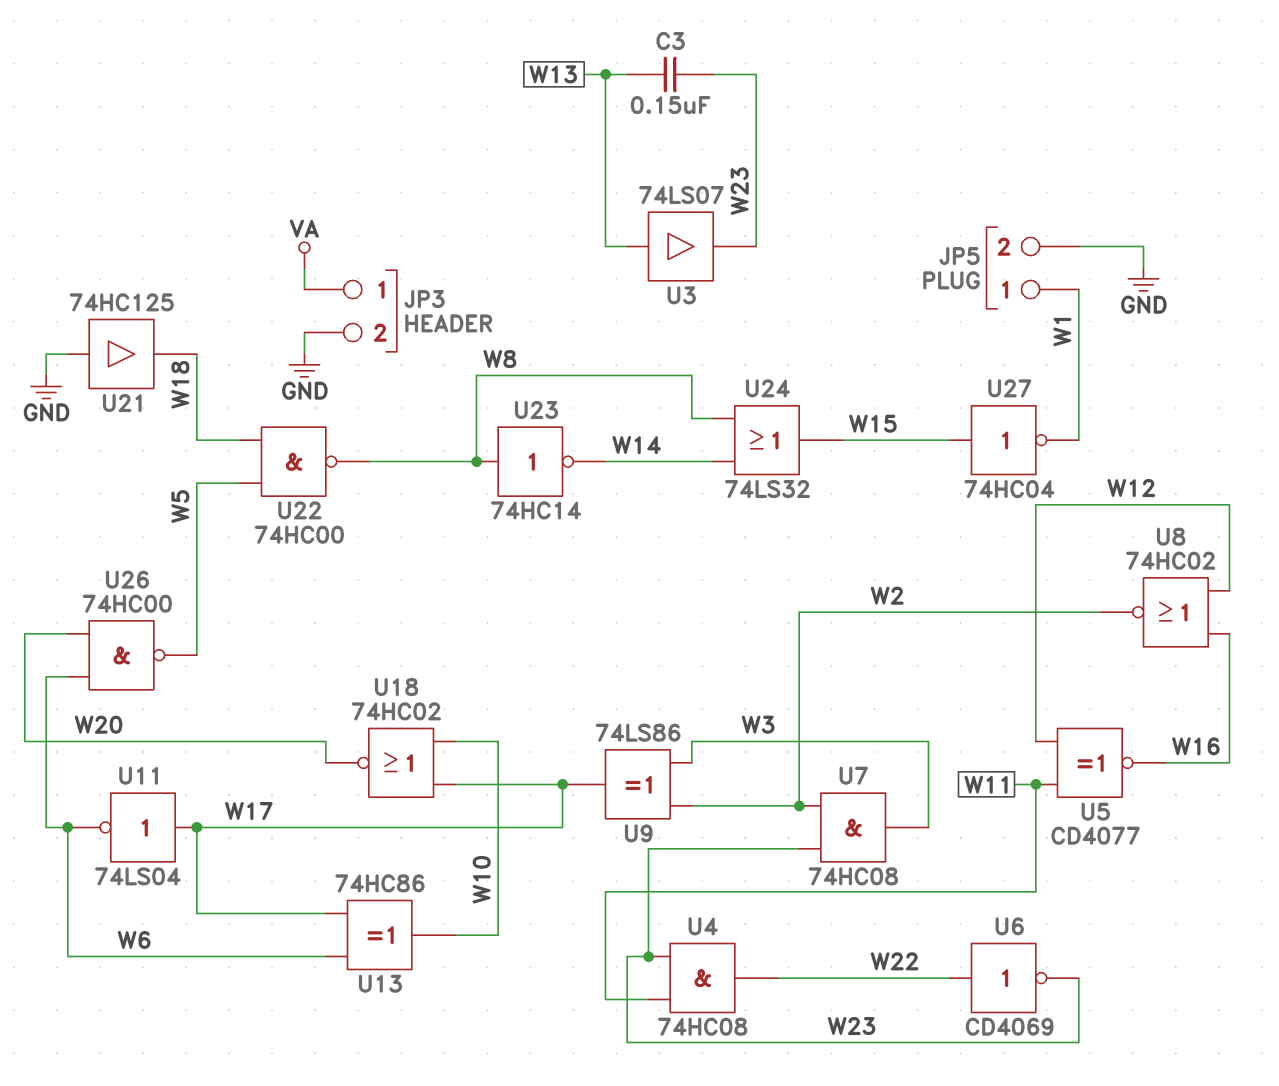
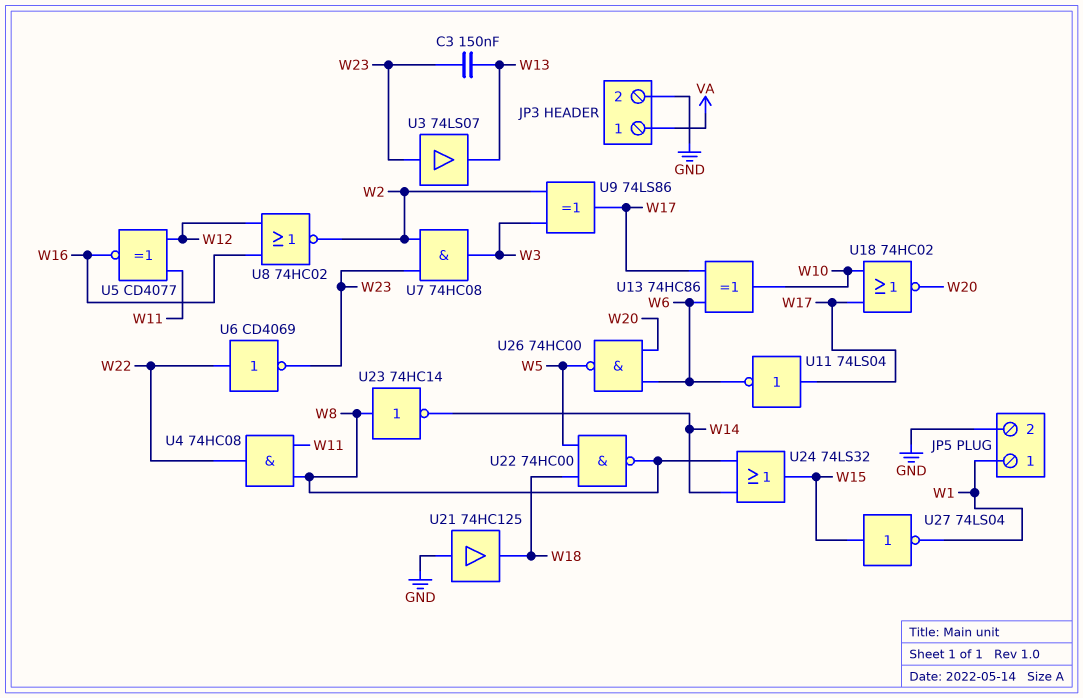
U3: buffer 74LS07 (in W13, out W23) -> buffer 74LS07 (in W23, out W13)
U4: AND 74HC08 (in W11, in W23, out W22) -> AND 74HC08 (in W8, in W11, out W22)
U27: NOT 74HC04 (in W15, out W1) -> NOT 74LS04 (in W15, out W1)

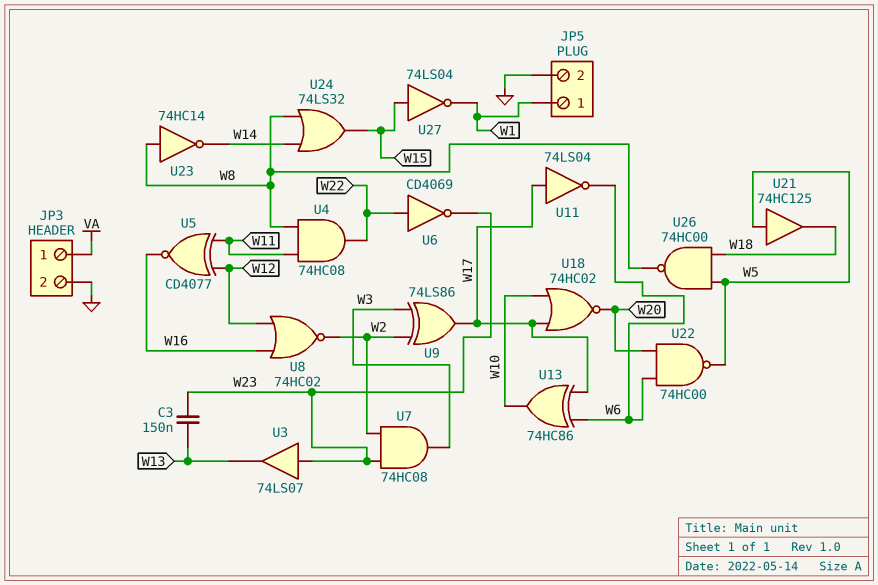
U21: buffer 74HC125 (in GND, out W18) -> buffer 74HC125 (in W5, out W18)
U22: NAND 74HC00 (in W5, in W18, out W8) -> NAND 74HC00 (in W6, in W20, out W5)
U26: NAND 74HC00 (in W6, in W20, out W5) -> NAND 74HC00 (in W5, in W18, out W8)

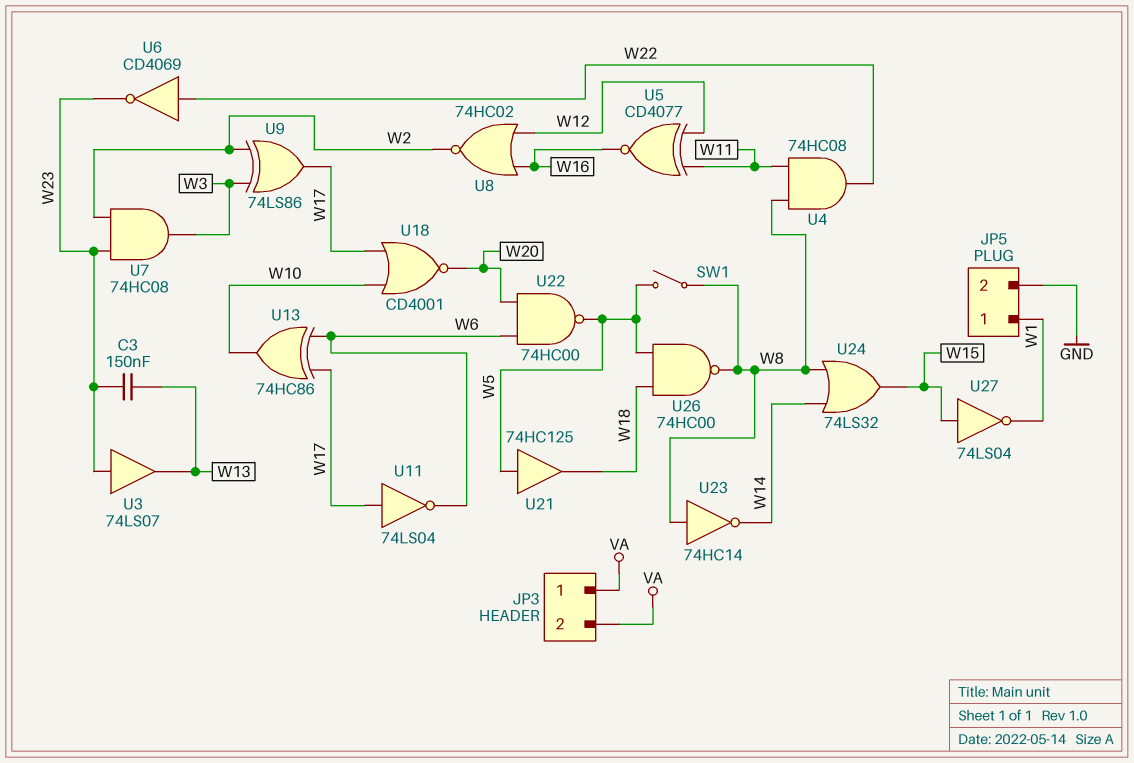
JP3 pin 2: GND -> VA
SW1: none -> switch (W5, W8)
U18: NOR 74HC02 (in W10, in W17, out W20) -> NOR CD4001 (in W10, in W17, out W20)

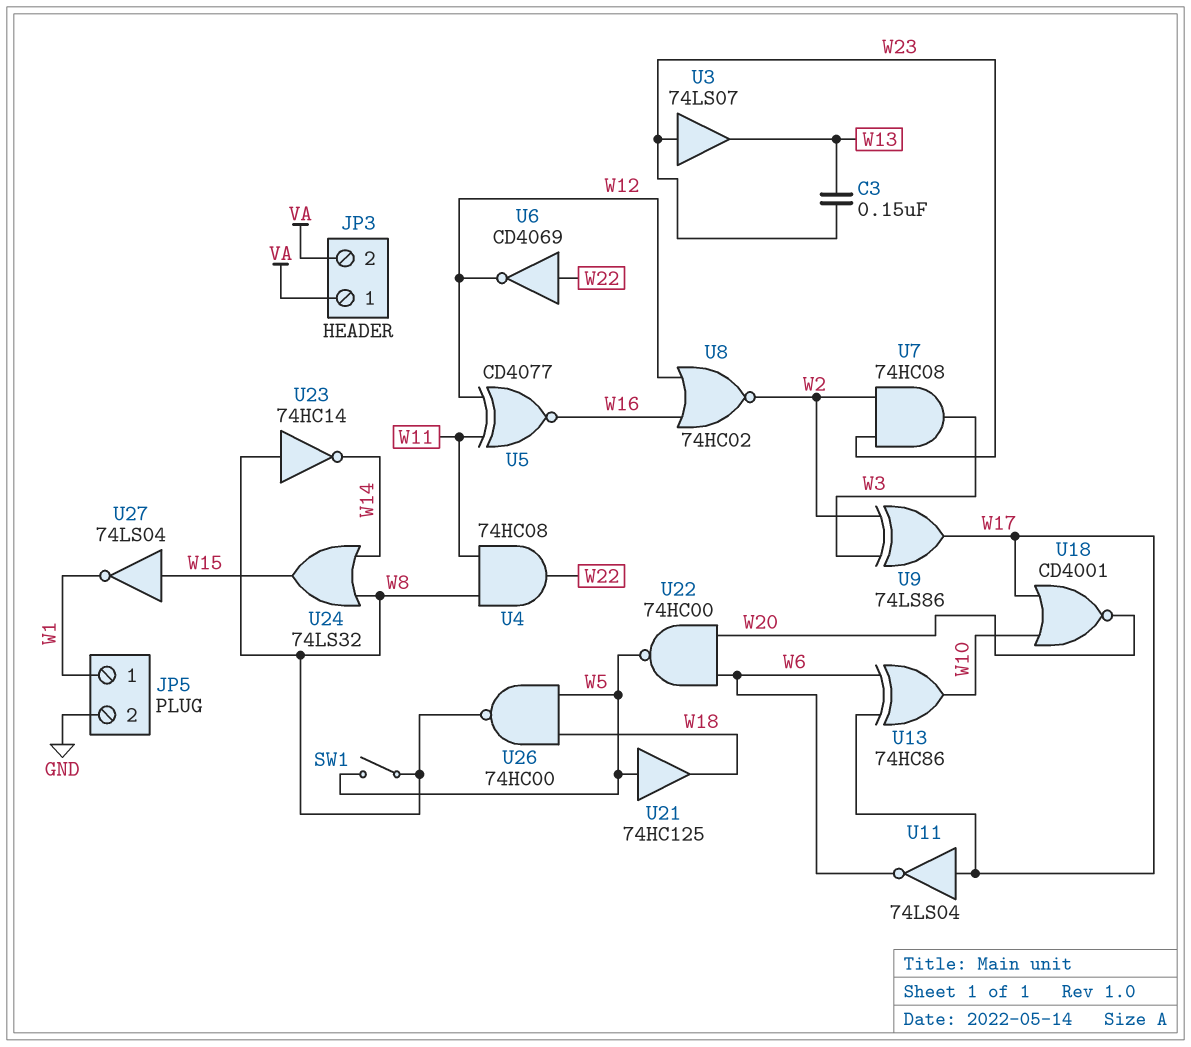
U6: NOT CD4069 (in W22, out W23) -> NOT CD4069 (in W22, out W12)

